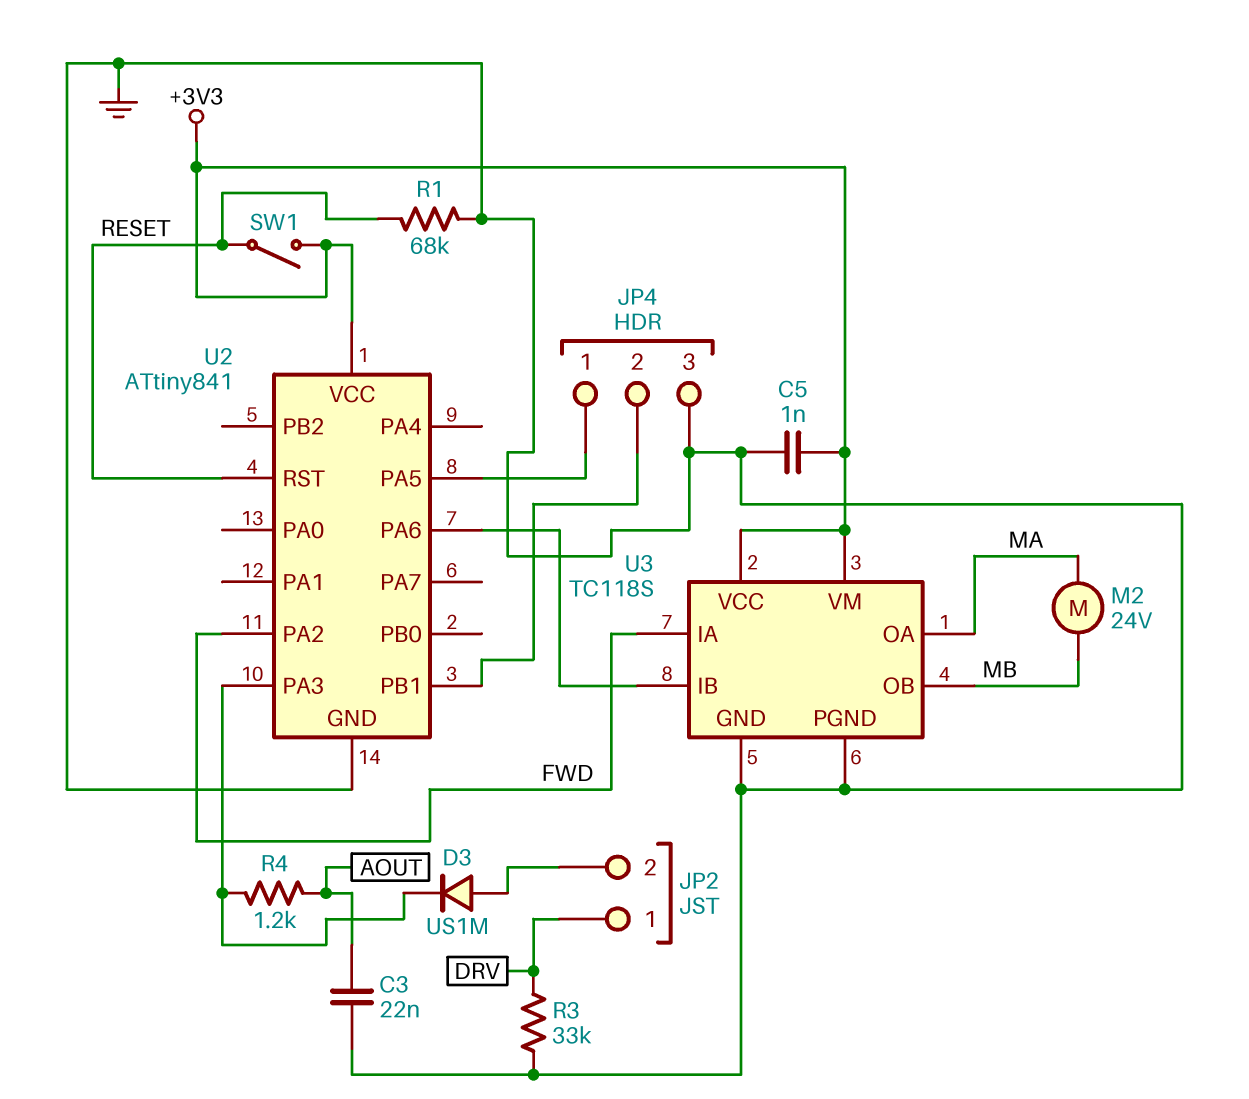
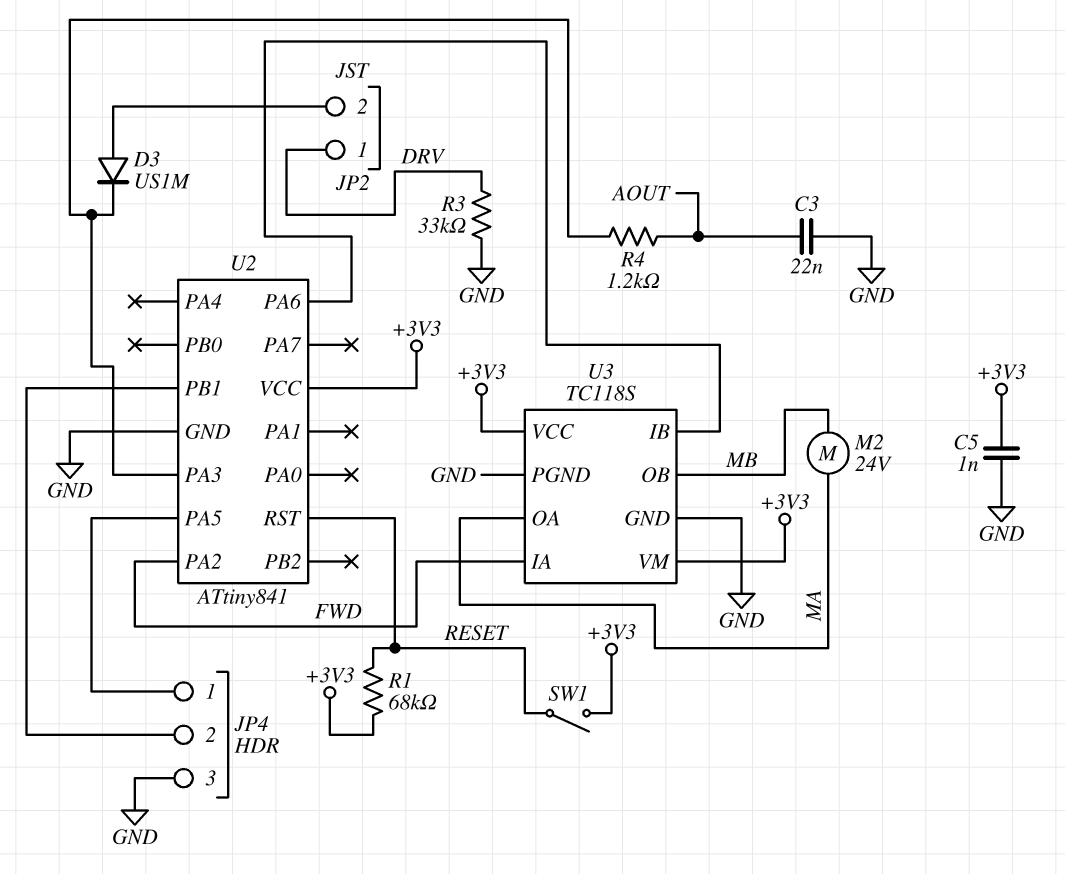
R1: 68k (GND, RESET) -> 68k (+3V3, RESET)

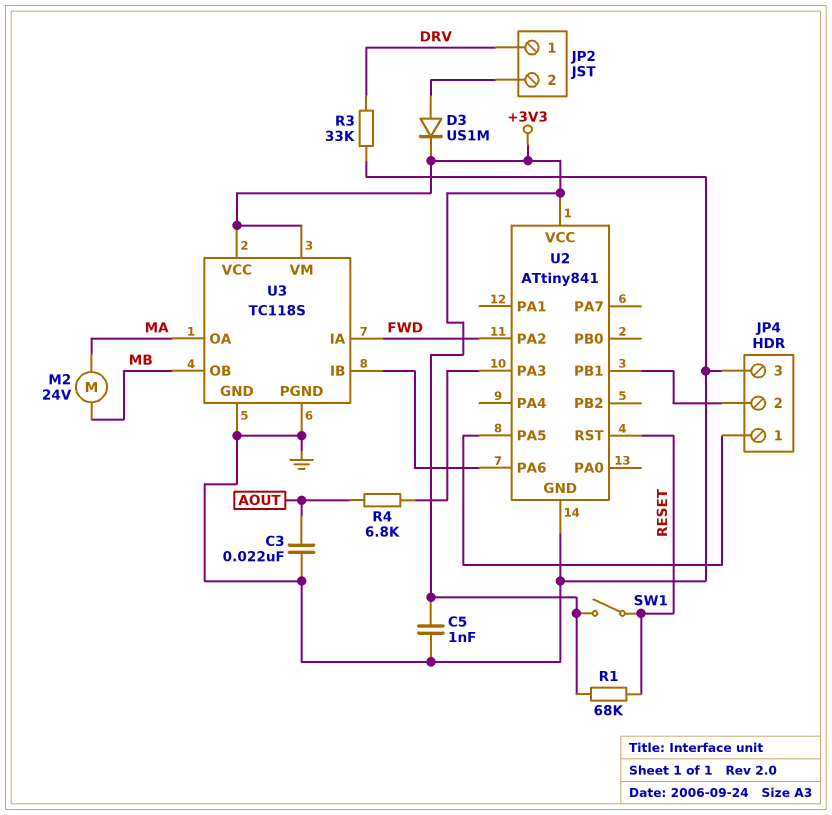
D3: diode US1M (A JP2/2, K U2/PA3) -> diode US1M (A JP2/2, K +3V3)
R4: 1.2k (AOUT, U2/PA3) -> 6.8k (AOUT, U2/PA3)

